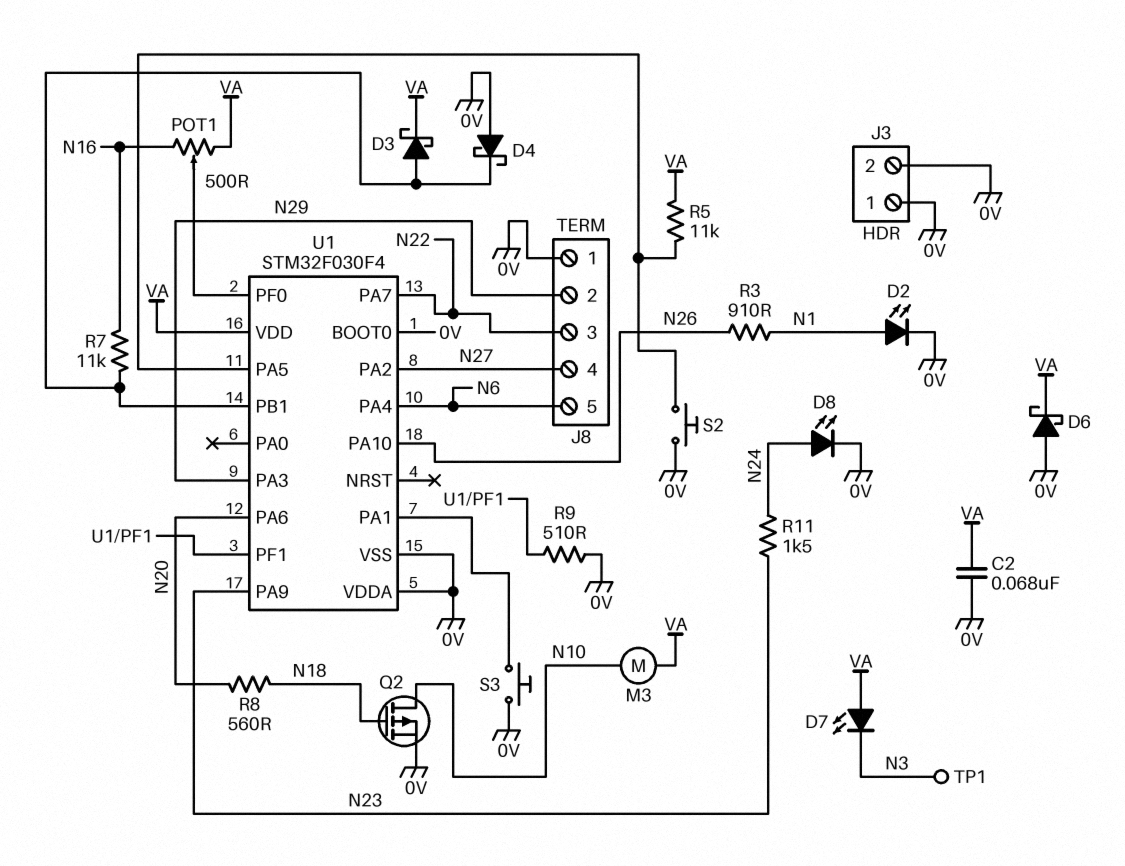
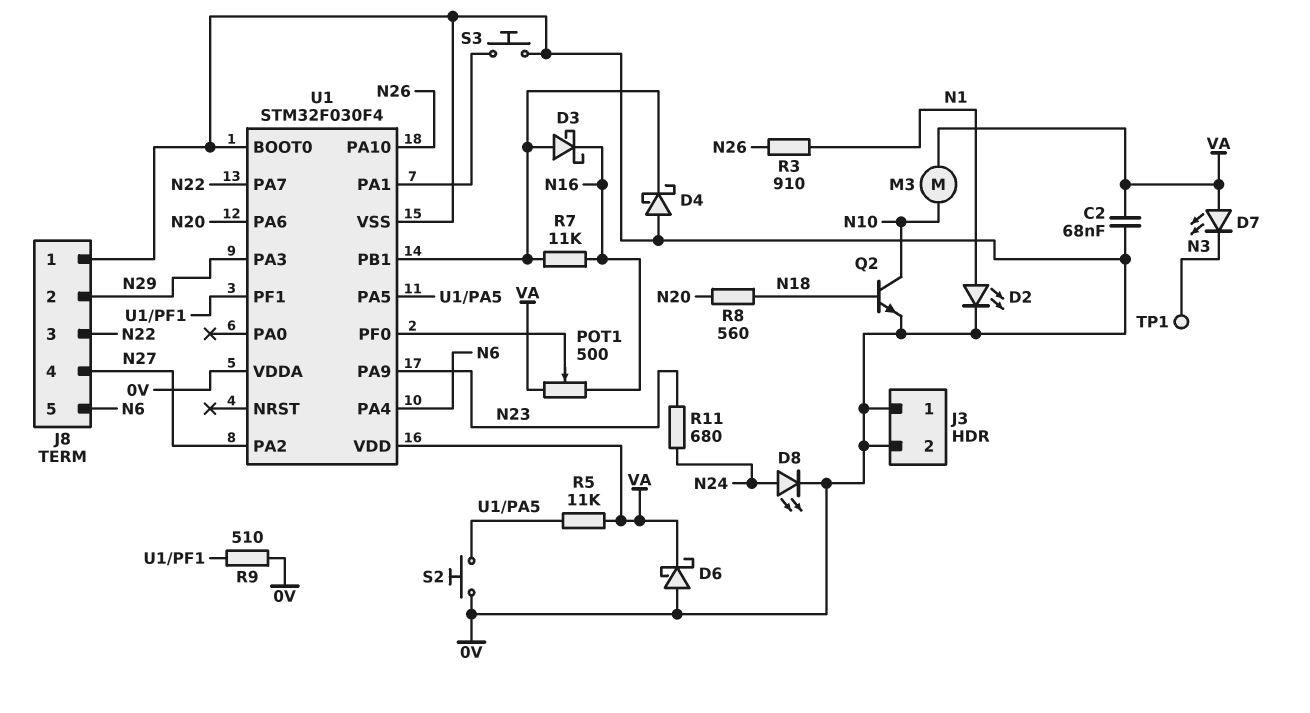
D3: schottky (A U1/PB1, K VA) -> schottky (A U1/PB1, K N16)
Q2: PMOS (G N18, D N10, S 0V) -> NPN (B N18, C N10, E 0V)
R11: 1.5k (N23, N24) -> 680 (N23, N24)

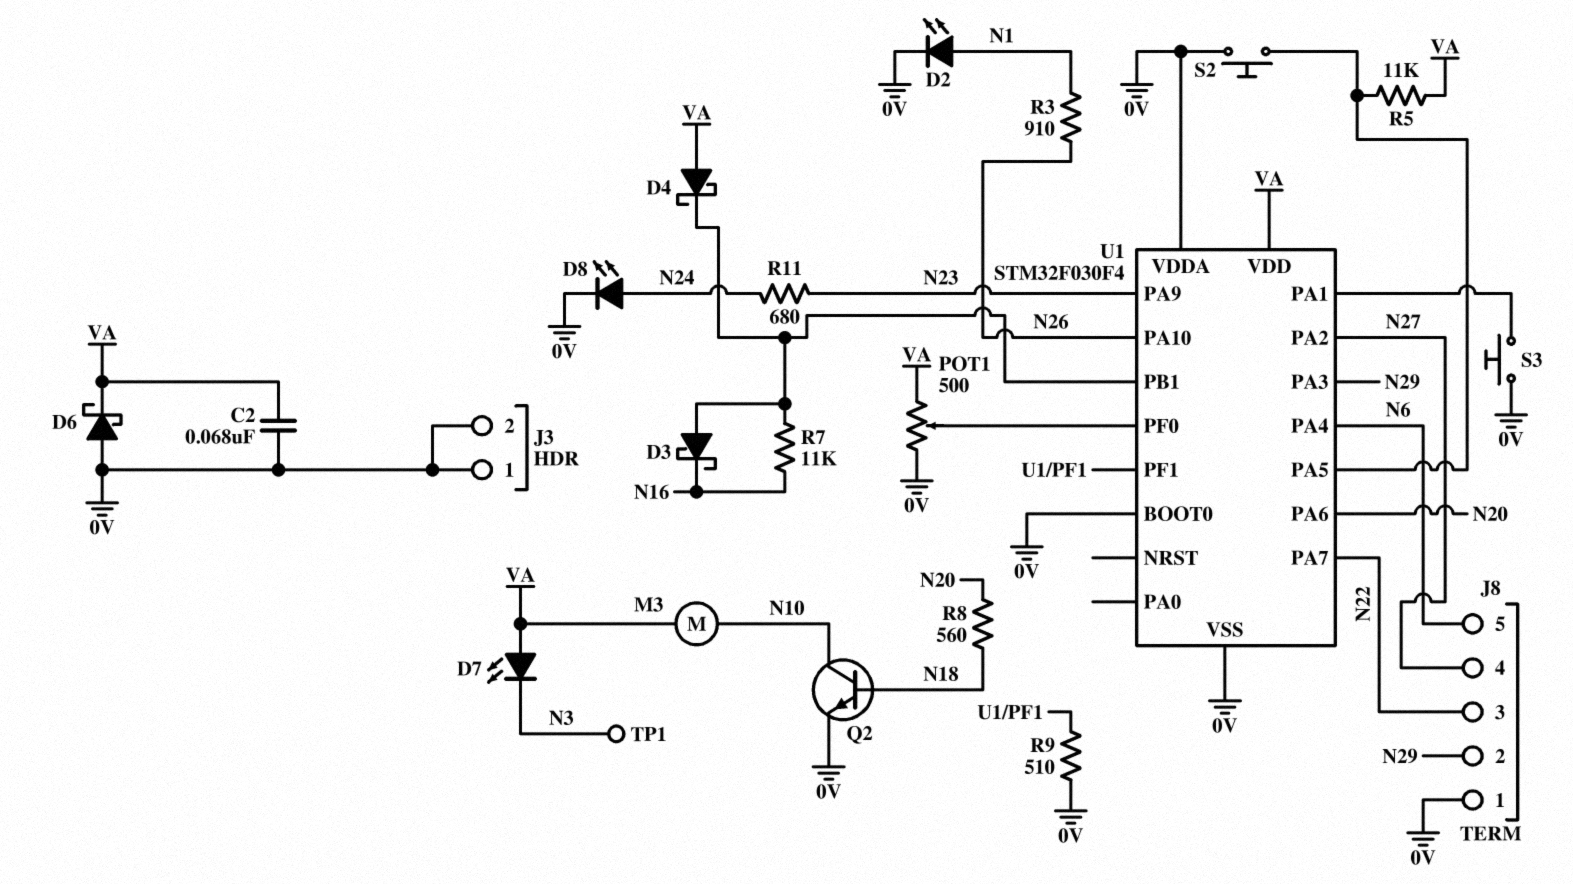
D4: schottky (A 0V, K U1/PB1) -> schottky (A VA, K U1/PB1)
POT1: 500 (N16, VA, wiper U1/PF0) -> 500 (0V, VA, wiper U1/PF0)

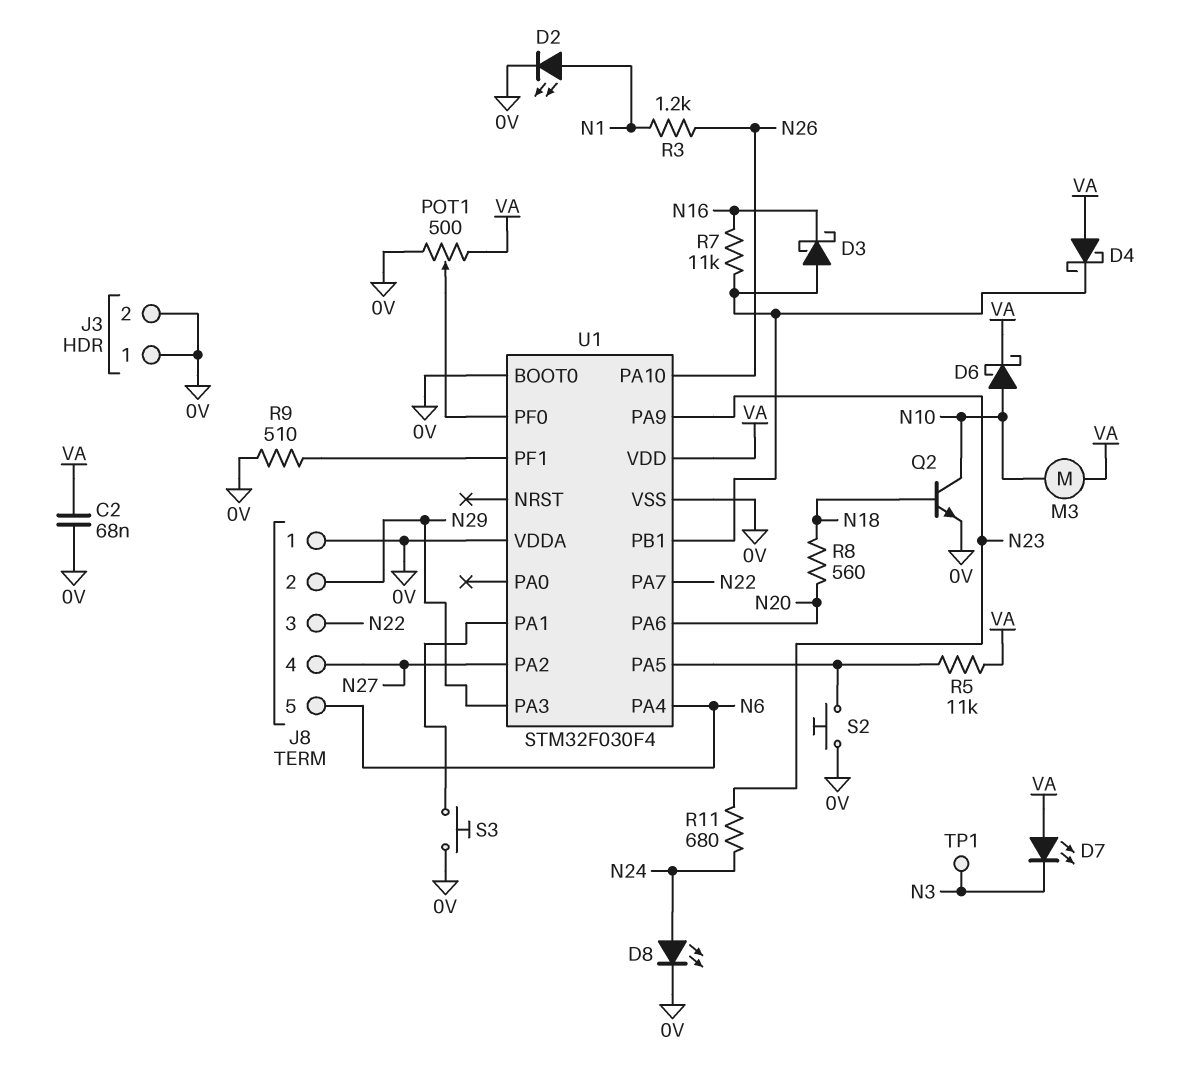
D6: schottky (A 0V, K VA) -> schottky (A N10, K VA)
R3: 910 (N1, N26) -> 1.2k (N1, N26)

